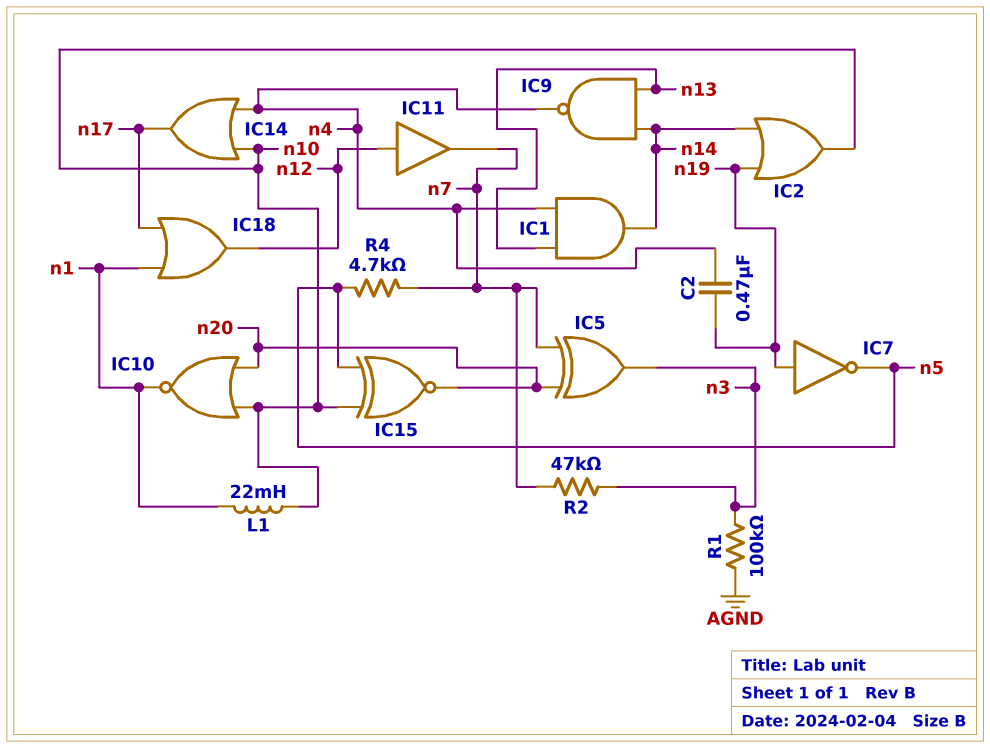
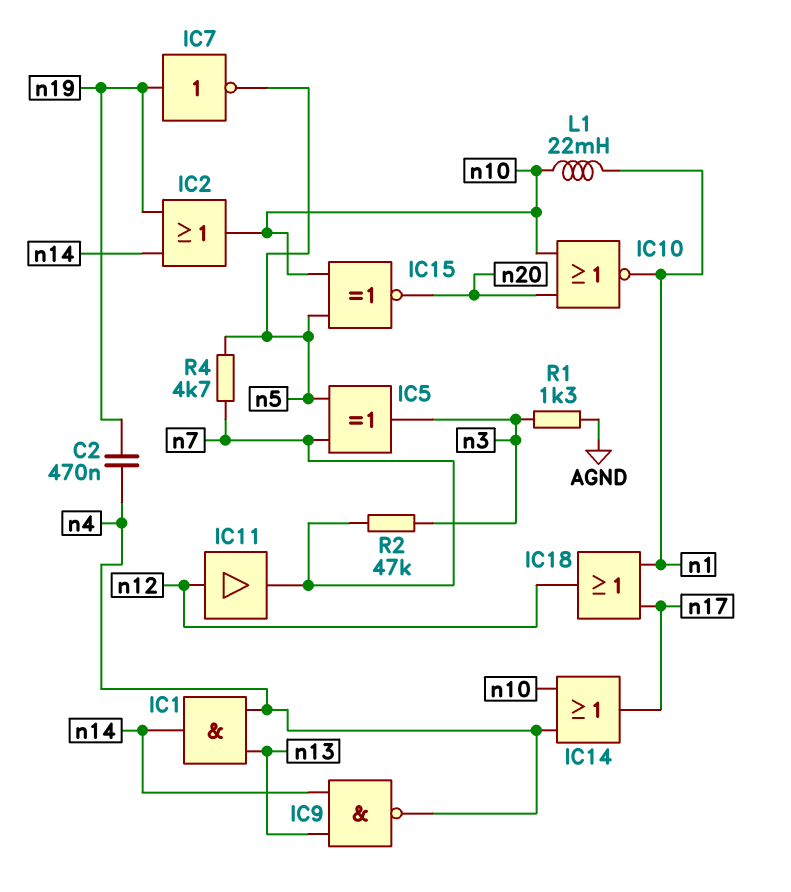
IC5: XOR (in n7, in n20, out n3) -> XOR (in n5, in n7, out n3)
R1: 100k (AGND, n3) -> 1.3k (AGND, n3)

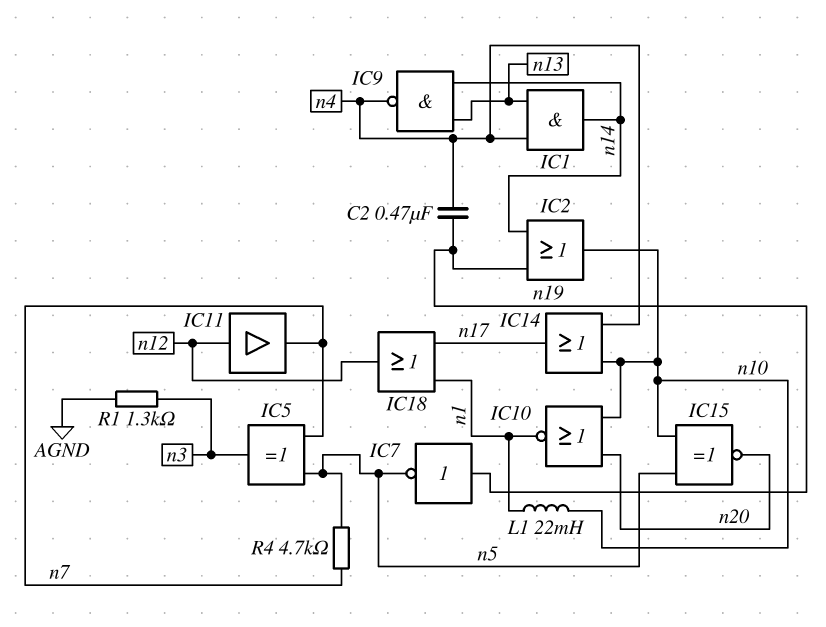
R2: 47k (n3, n7) -> none

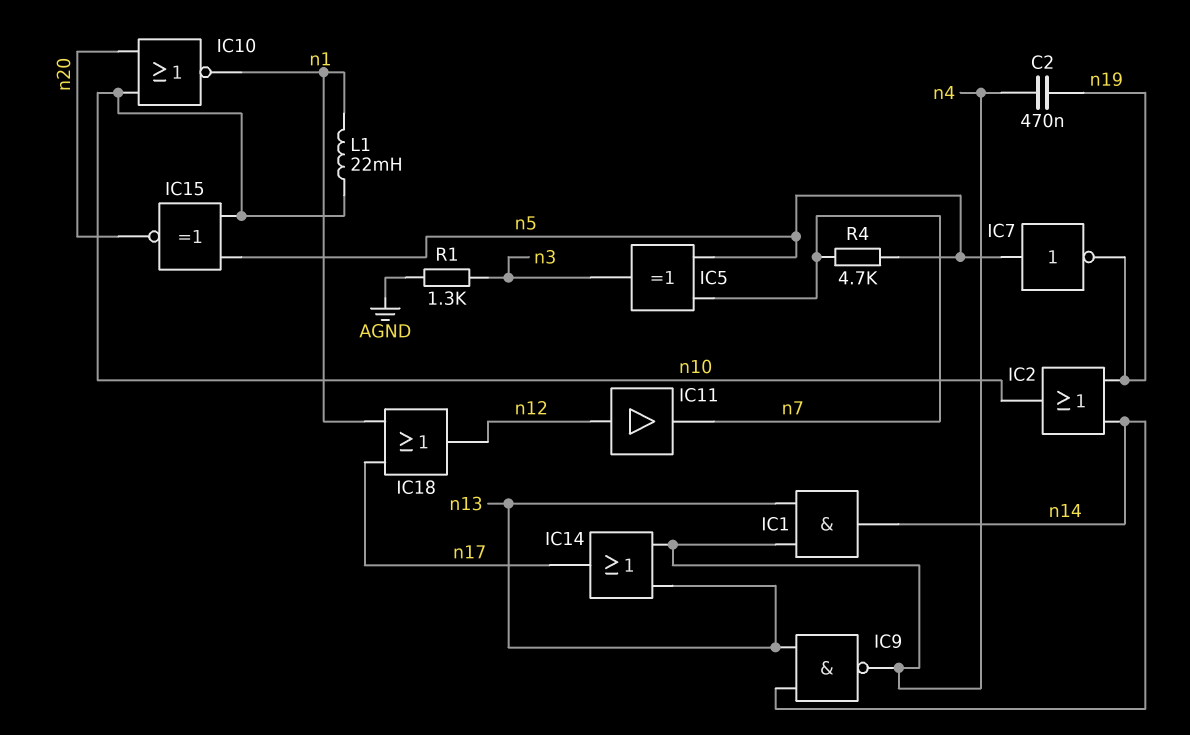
IC7: NOT (in n19, out n5) -> NOT (in n5, out n19)
IC14: OR (in n4, in n10, out n17) -> OR (in n4, in n13, out n17)

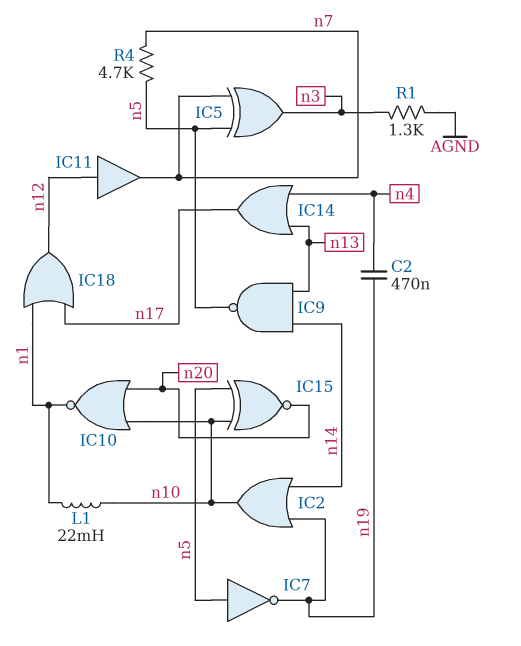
IC1: AND (in n4, in n13, out n14) -> none
IC9: NAND (in n13, in n14, out n4) -> NAND (in n13, in n14, out n5)

